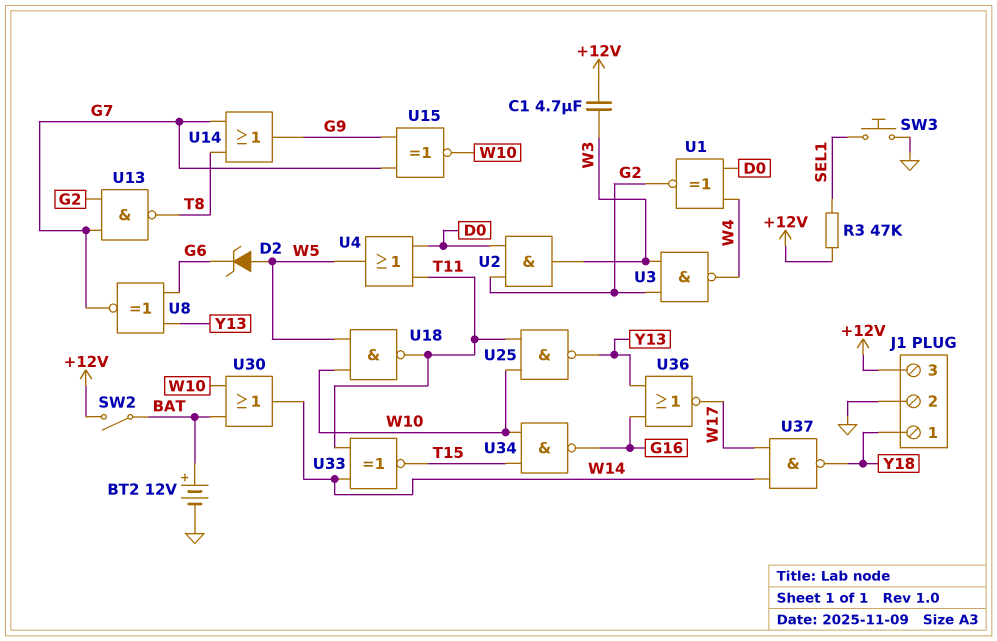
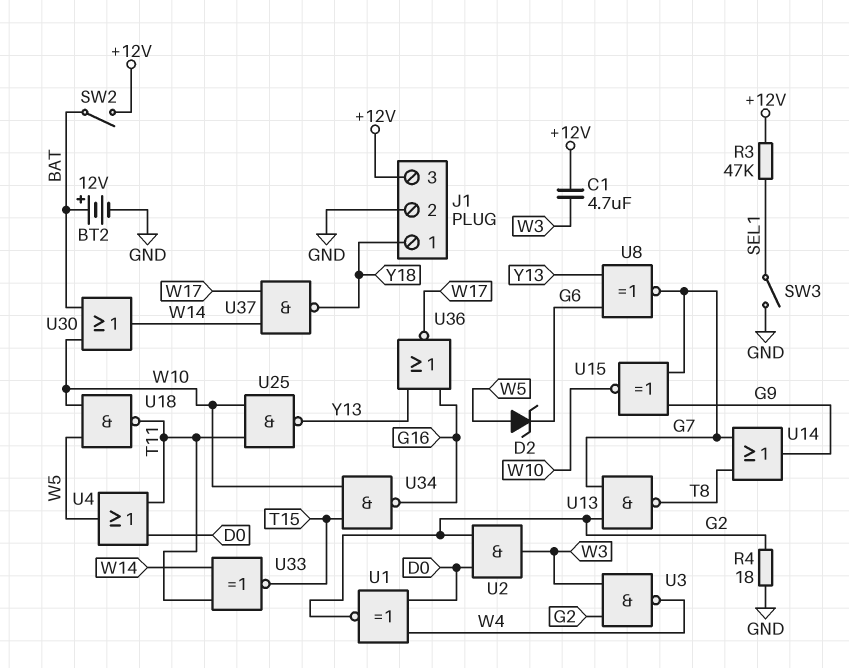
R4: none -> 18 (G2, GND)
SW3: button (GND, SEL1) -> switch (GND, SEL1)

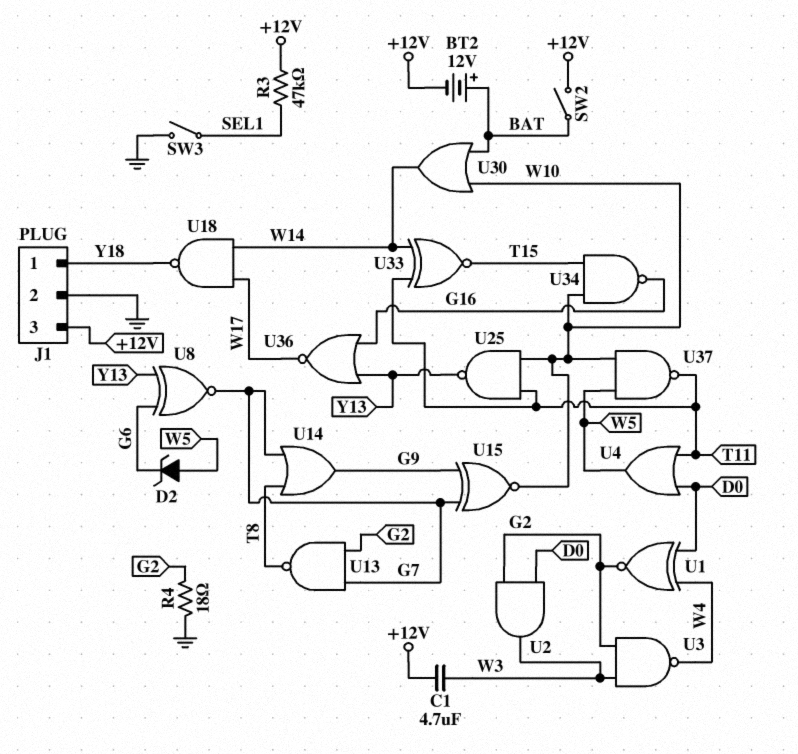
BT2: 12V (plus BAT, minus GND) -> 12V (plus BAT, minus +12V)
U18: NAND (in W5, in W10, out T11) -> NAND (in W14, in W17, out Y18)
U37: NAND (in W14, in W17, out Y18) -> NAND (in W5, in W10, out T11)

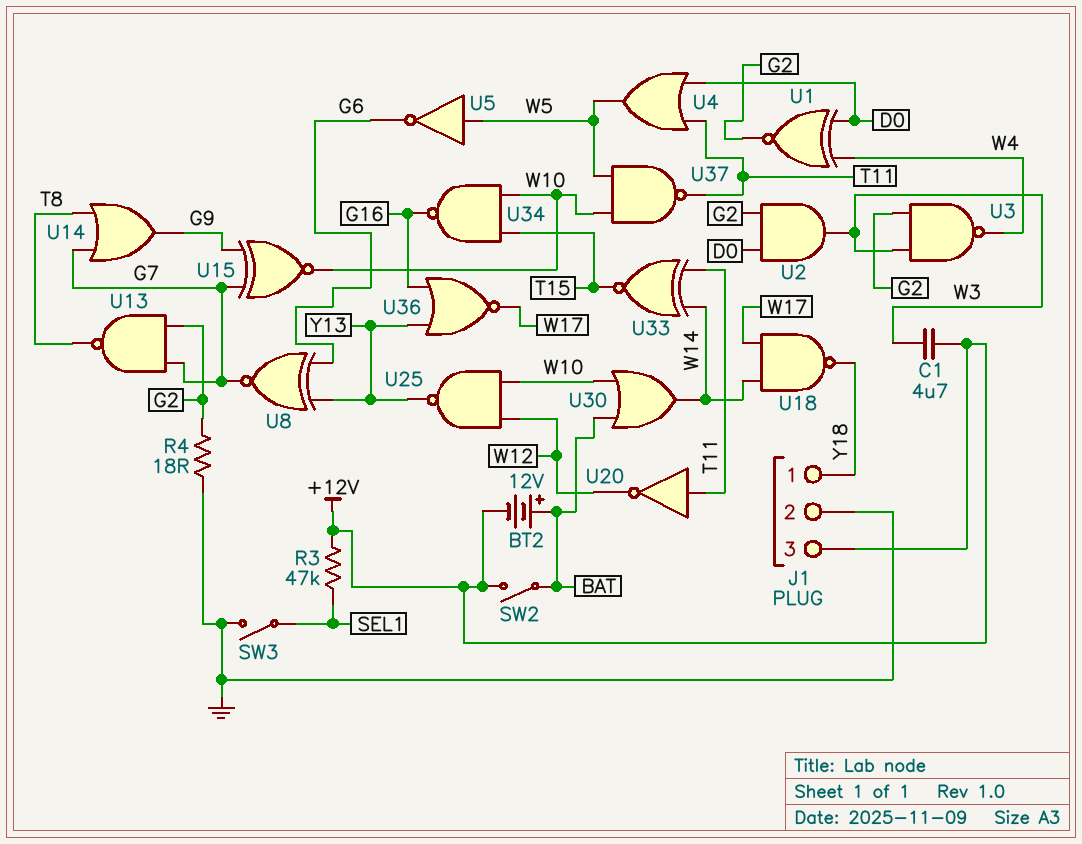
D2: zener (A W5, K G6) -> none
U5: none -> NOT (in W5, out G6)
U20: none -> NOT (in T11, out W12)
U25: NAND (in T11, in W10, out Y13) -> NAND (in W10, in W12, out Y13)

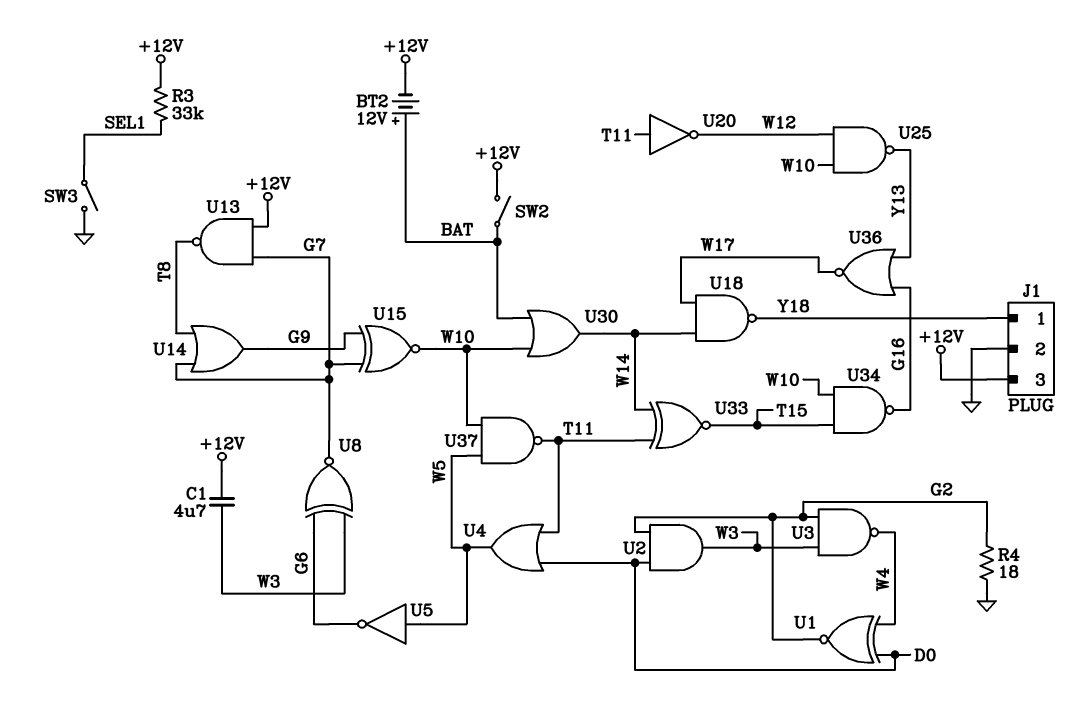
R3: 47k (+12V, SEL1) -> 33k (+12V, SEL1)
U8: XNOR (in G6, in Y13, out G7) -> XNOR (in G6, in W3, out G7)
U13: NAND (in G2, in G7, out T8) -> NAND (in +12V, in G7, out T8)

